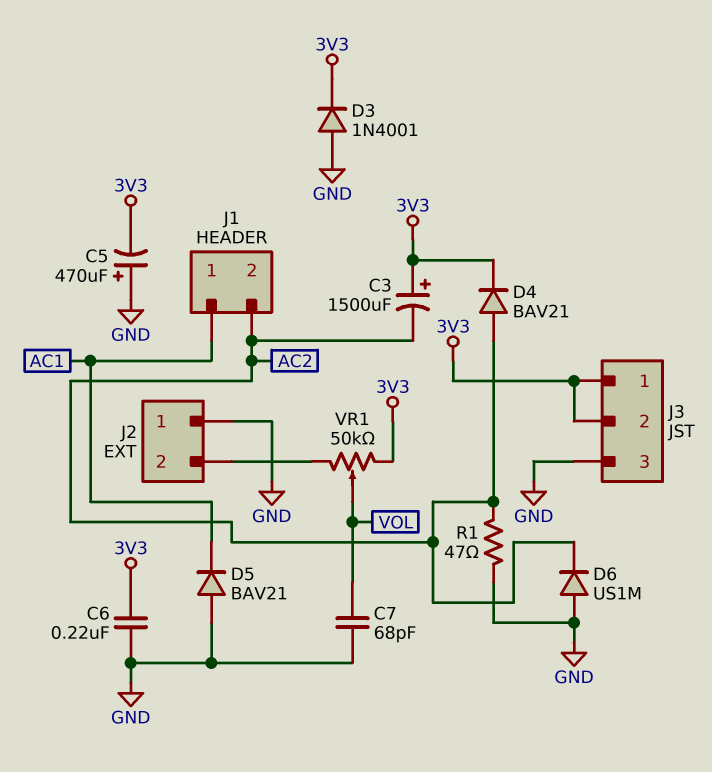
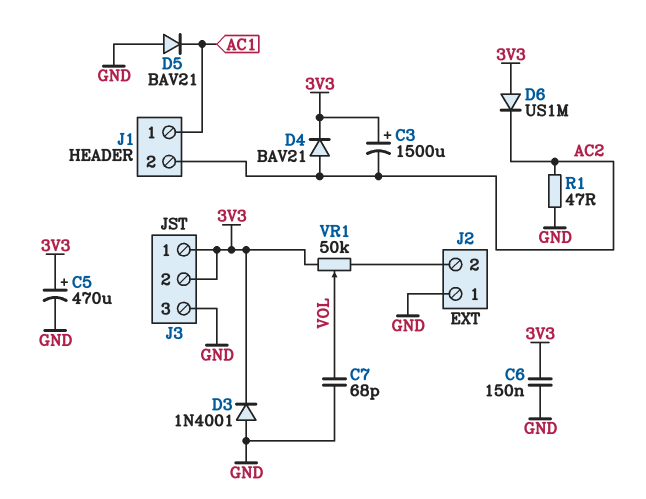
C5: 470uF (plus GND, minus 3V3) -> 470uF (plus 3V3, minus GND)
C6: 220nF (3V3, GND) -> 150nF (3V3, GND)
D6: diode US1M (A GND, K AC2) -> diode US1M (A 3V3, K AC2)

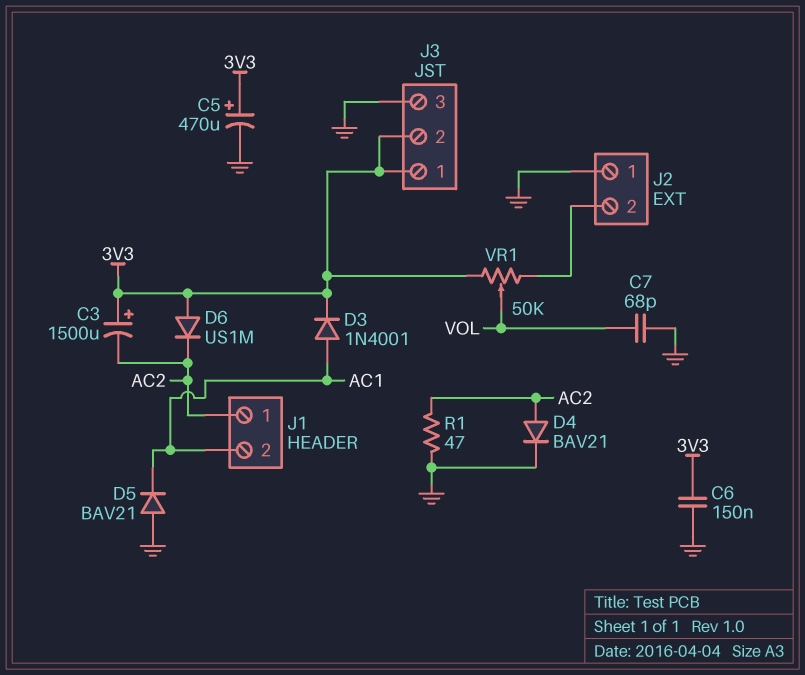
D3: diode 1N4001 (A GND, K 3V3) -> diode 1N4001 (A AC1, K 3V3)
D4: diode BAV21 (A AC2, K 3V3) -> diode BAV21 (A AC2, K GND)
J1 pin 1: AC1 -> AC2
J1 pin 2: AC2 -> AC1

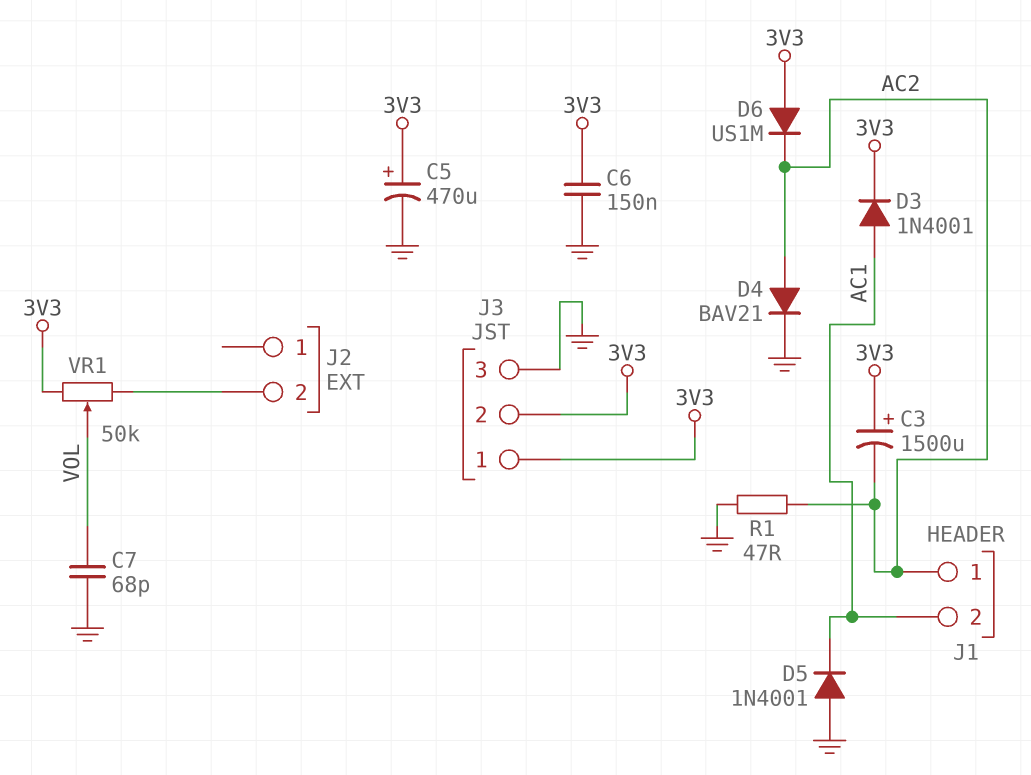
D5: diode BAV21 (A GND, K AC1) -> diode 1N4001 (A GND, K AC1)
J2 pin 1: GND -> none

